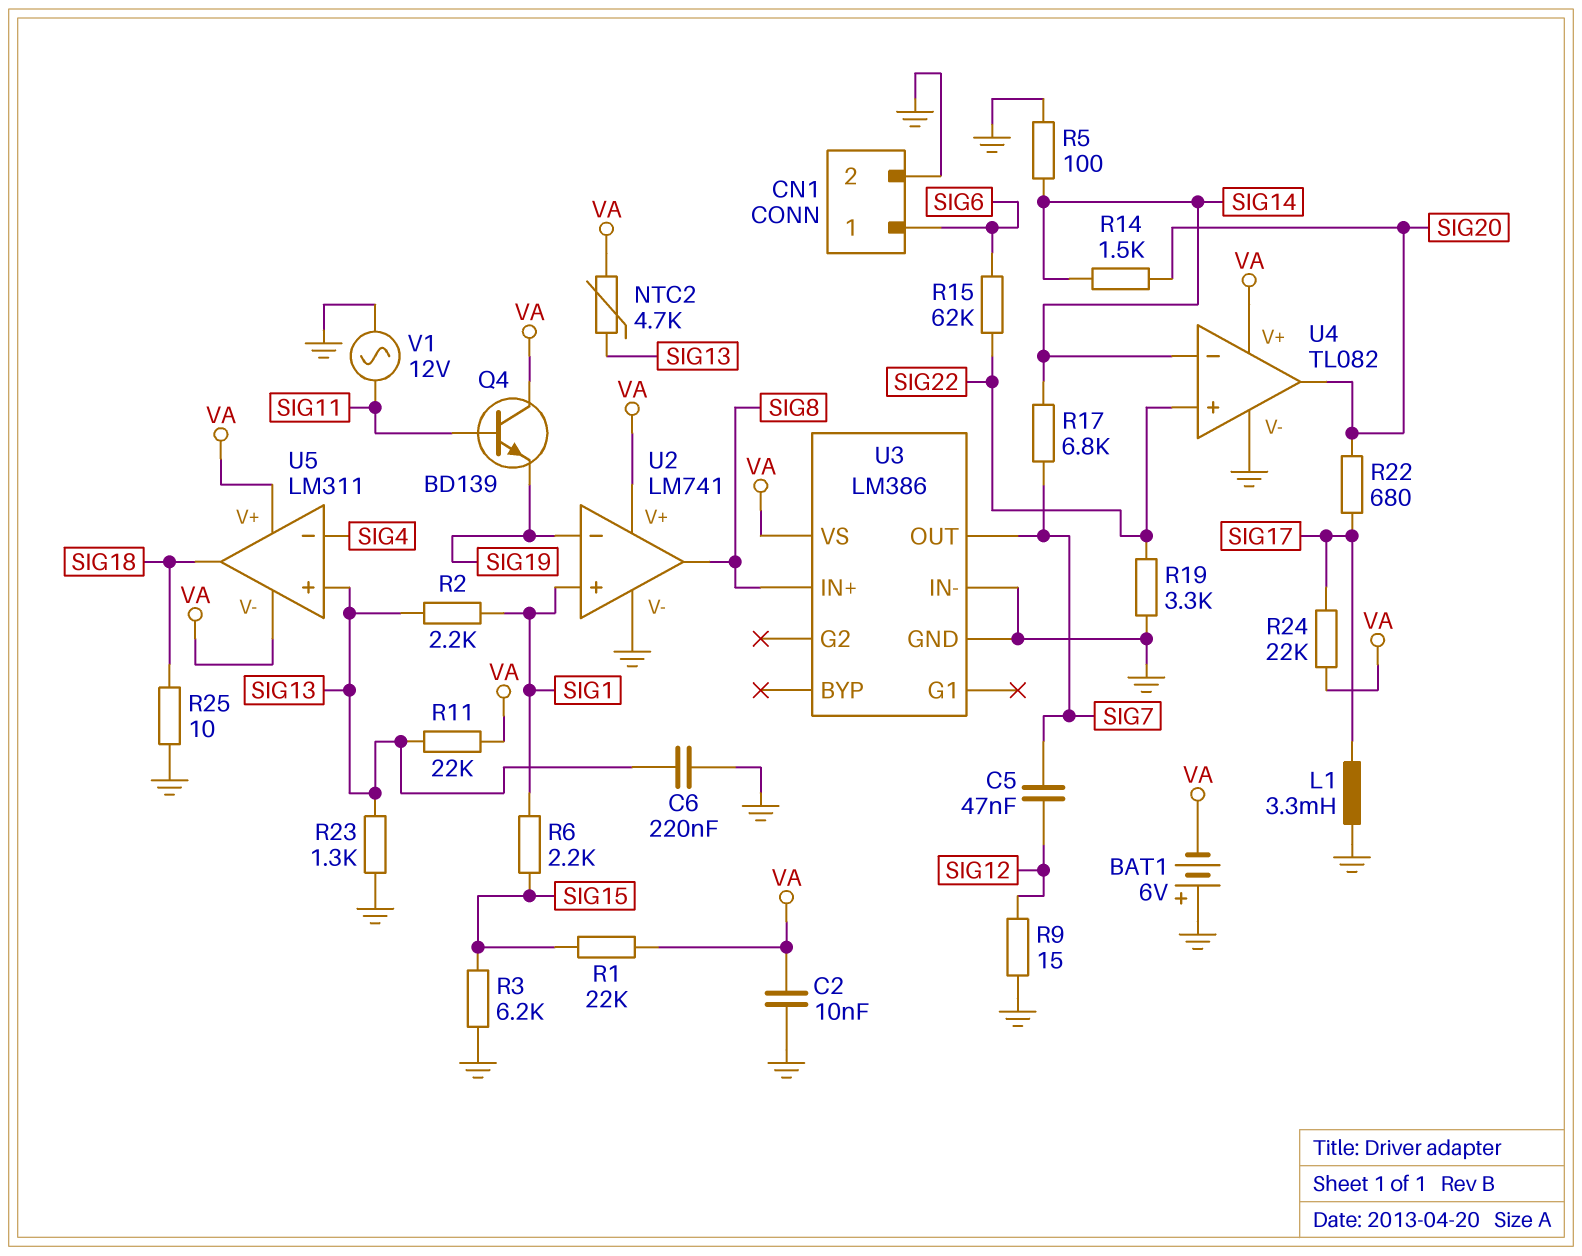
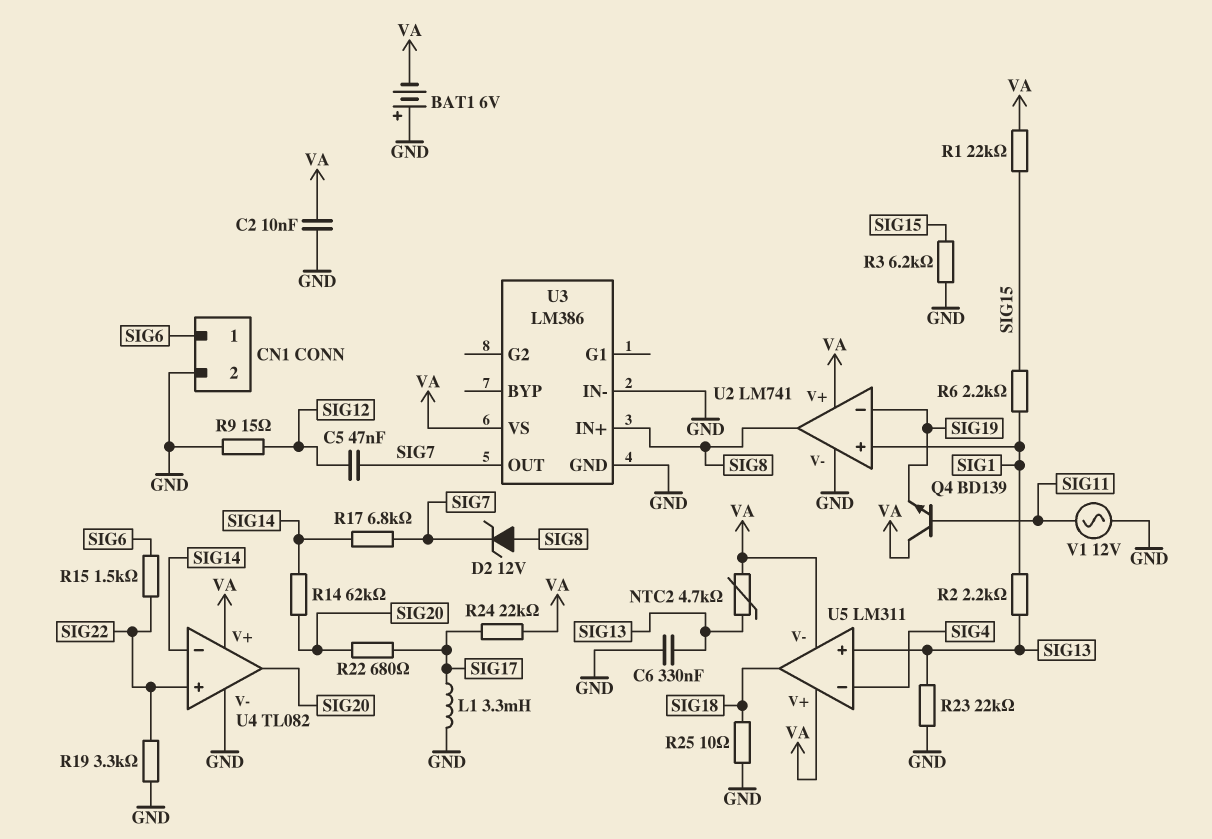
C6: 220nF (GND, SIG13) -> 330nF (GND, SIG13)
D2: none -> zener 12V (A SIG8, K SIG7)
R5: 100 (GND, SIG14) -> none
R11: 22k (SIG13, VA) -> none
R14: 1.5k (SIG14, SIG20) -> 62k (SIG14, SIG20)
R15: 62k (SIG6, SIG22) -> 1.5k (SIG6, SIG22)
R23: 1.3k (GND, SIG13) -> 22k (GND, SIG13)

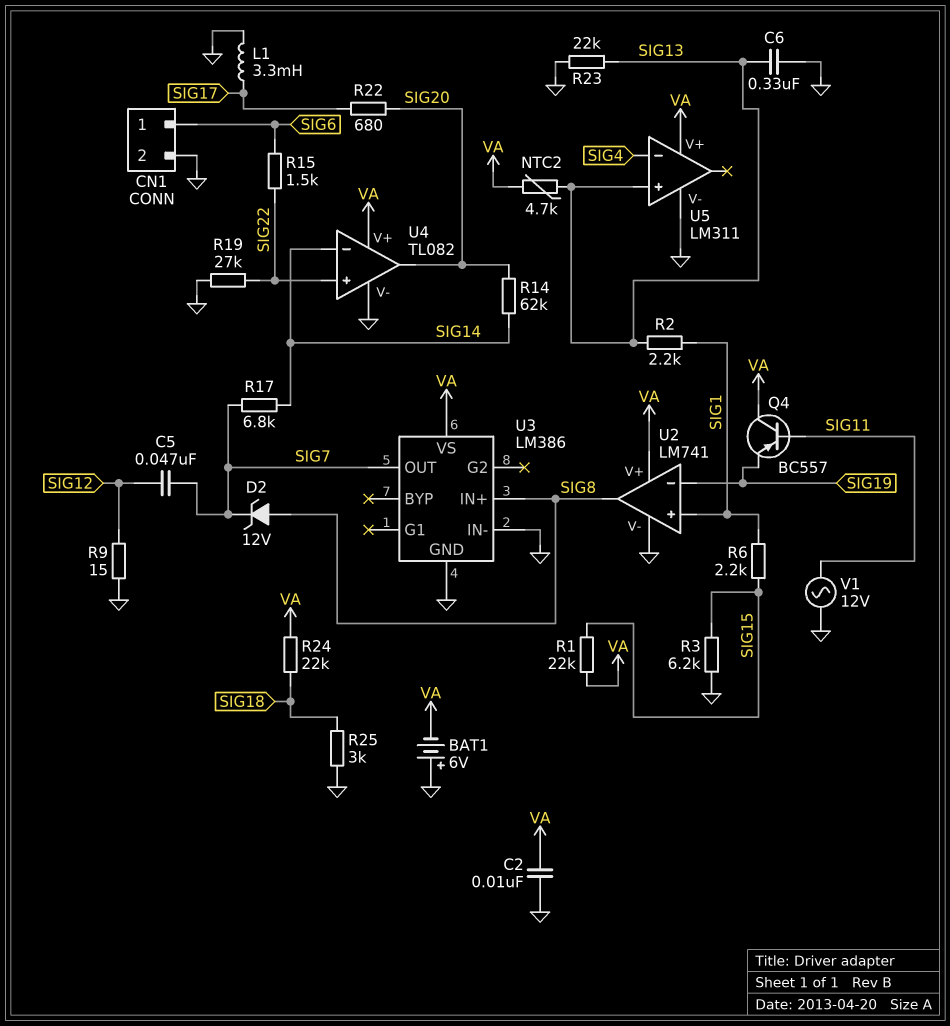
Q4: NPN BD139 (B SIG11, C VA, E SIG19) -> PNP BC557 (B SIG11, C VA, E SIG19)
R19: 3.3k (GND, SIG22) -> 27k (GND, SIG22)
R24: 22k (SIG17, VA) -> 22k (SIG18, VA)
R25: 10 (GND, SIG18) -> 3k (GND, SIG18)
U5 pin V-: VA -> GND
U5 pin out: SIG18 -> none

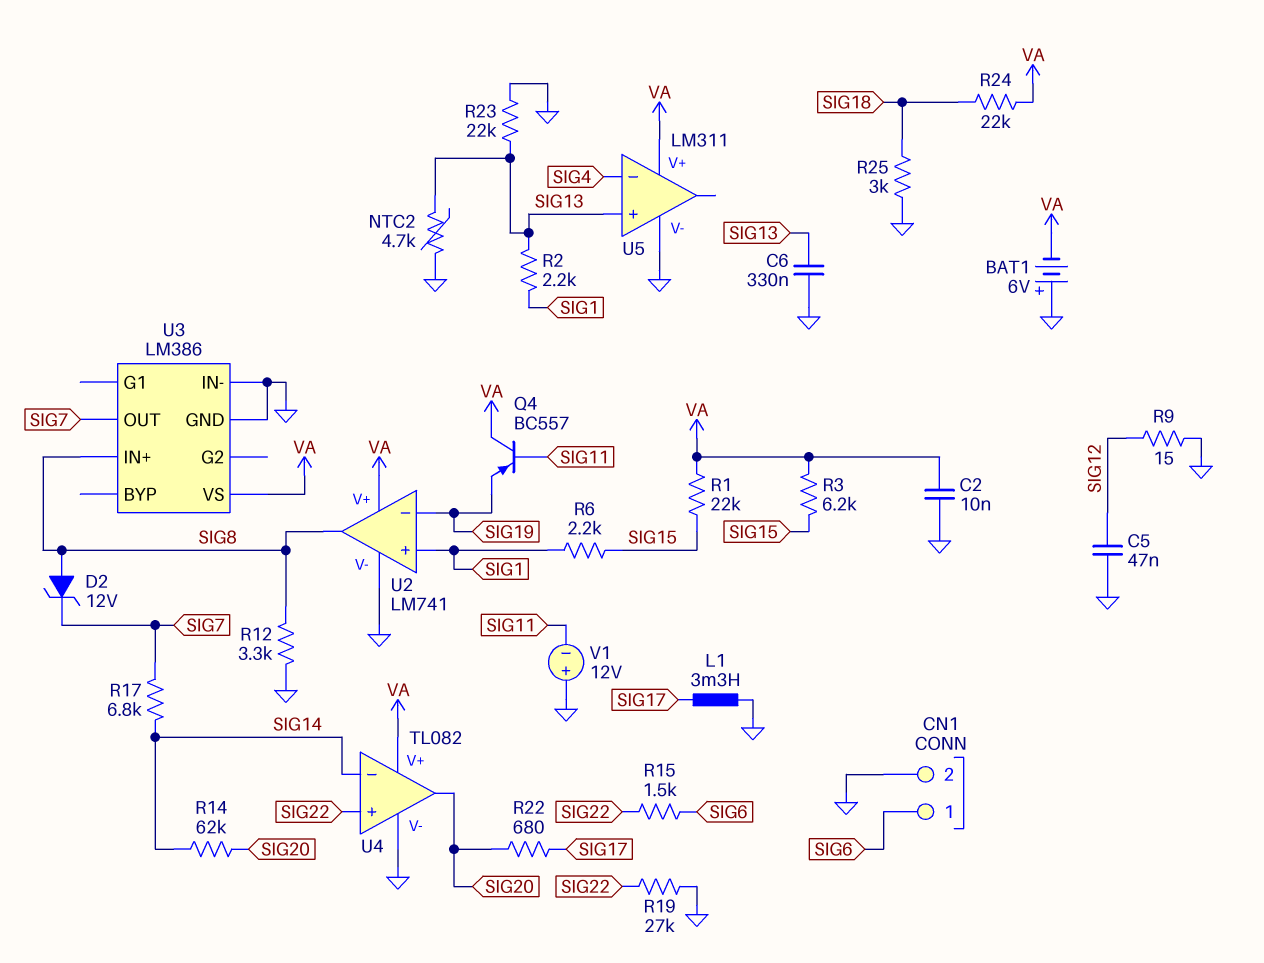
C5: 47nF (SIG7, SIG12) -> 47nF (GND, SIG12)
NTC2: 4.7k (SIG13, VA) -> 4.7k (GND, SIG13)
R3: 6.2k (GND, SIG15) -> 6.2k (SIG15, VA)
R12: none -> 3.3k (GND, SIG8)
V1: AC 12V (GND, SIG11) -> 12V (plus GND, minus SIG11)

